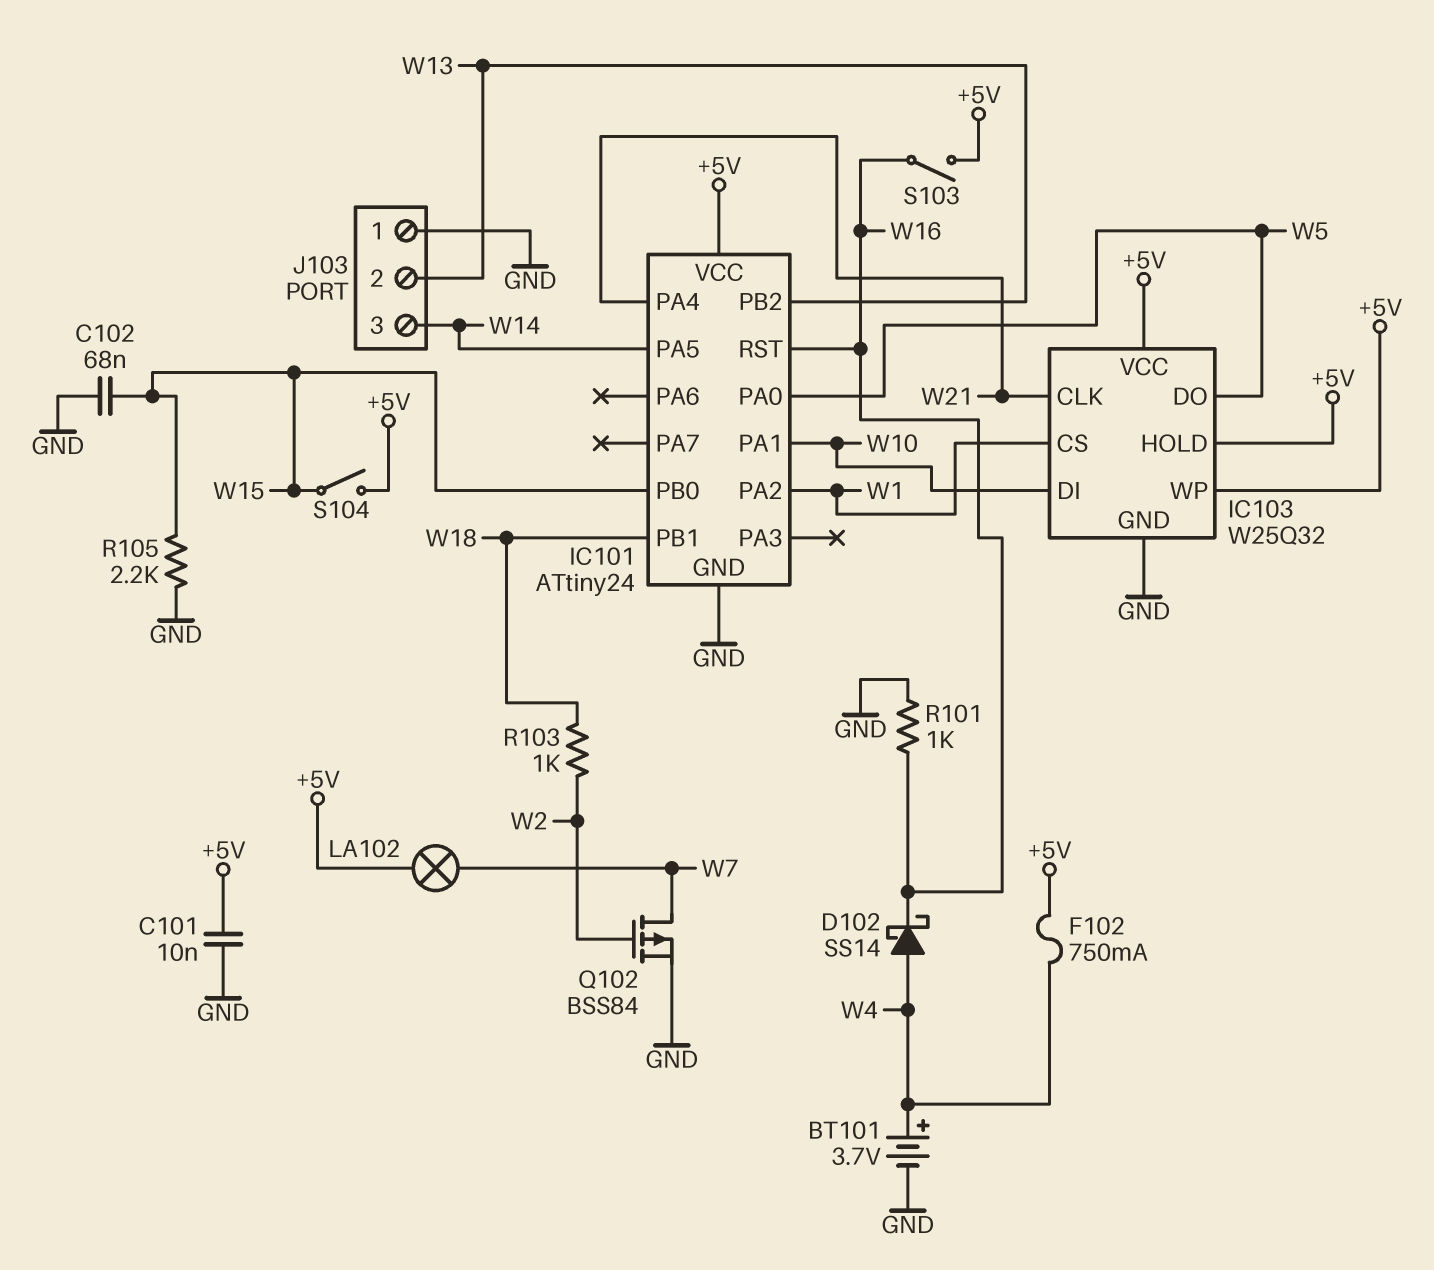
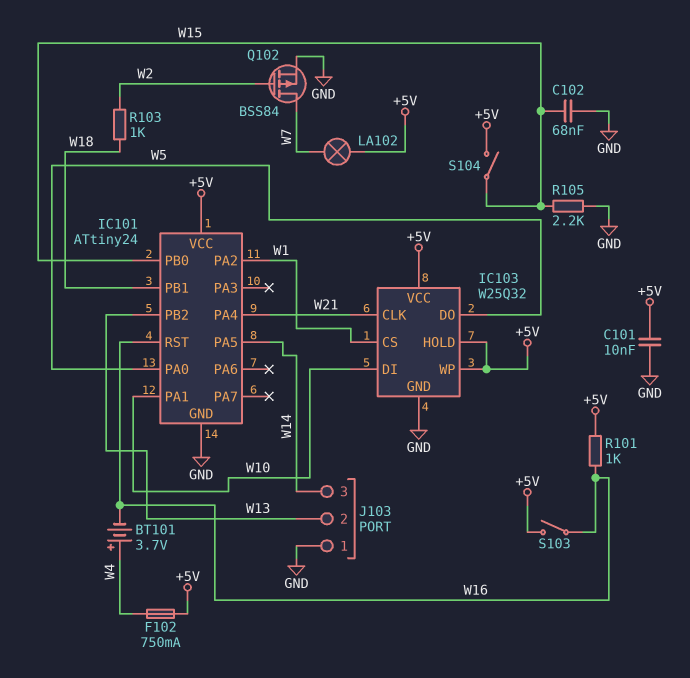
BT101: 3.7V (plus W4, minus GND) -> 3.7V (plus W4, minus W16)
D102: schottky SS14 (A W4, K W16) -> none
R101: 1k (GND, W16) -> 1k (+5V, W16)

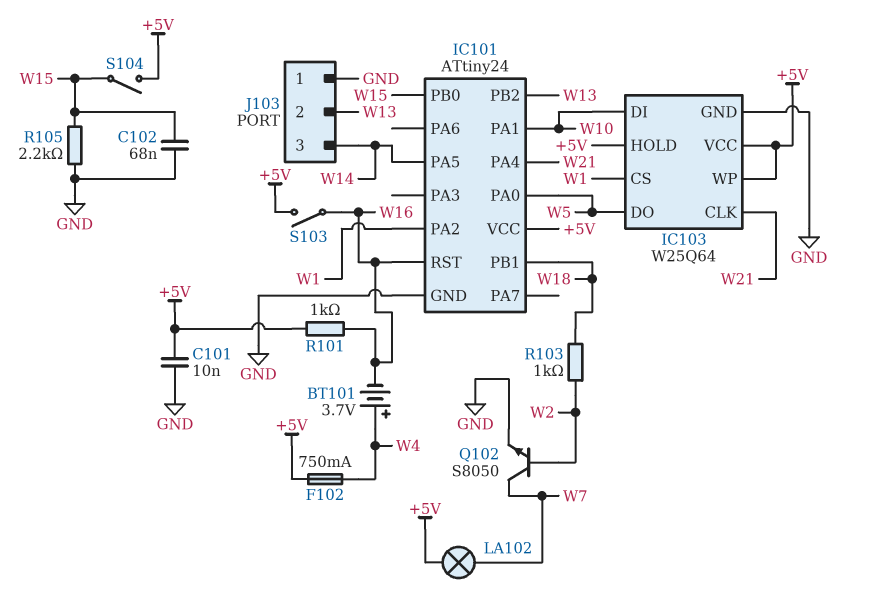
IC103: W25Q32 -> W25Q64
Q102: PMOS BSS84 (G W2, D W7, S GND) -> NPN S8050 (B W2, C W7, E GND)

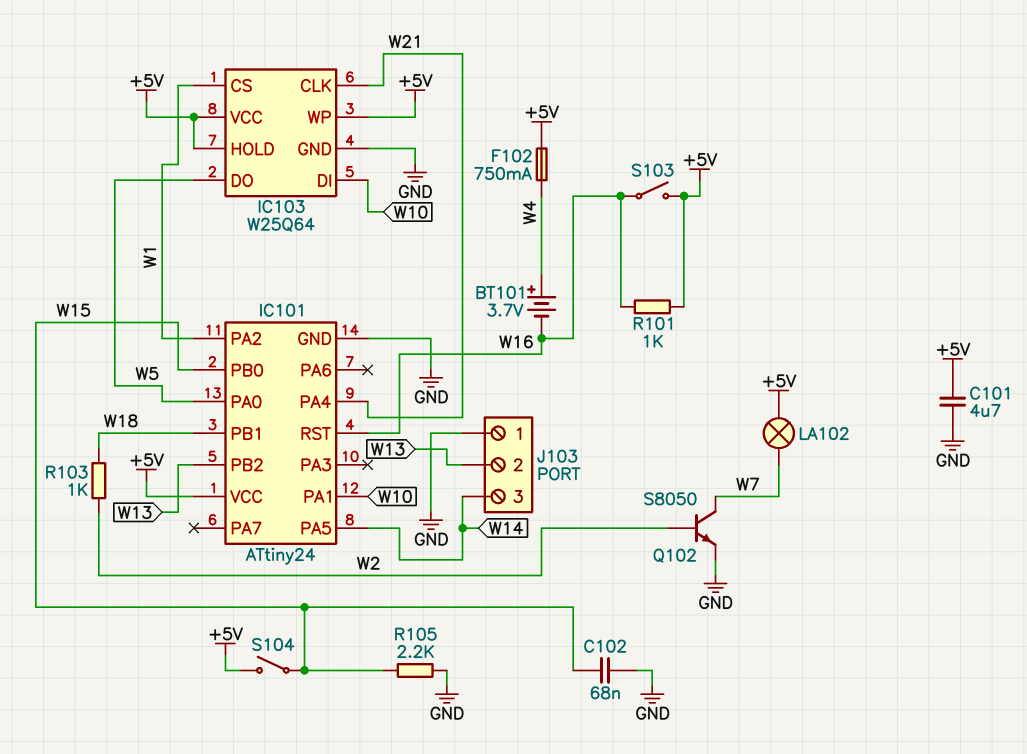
C101: 10nF (+5V, GND) -> 4.7uF (+5V, GND)

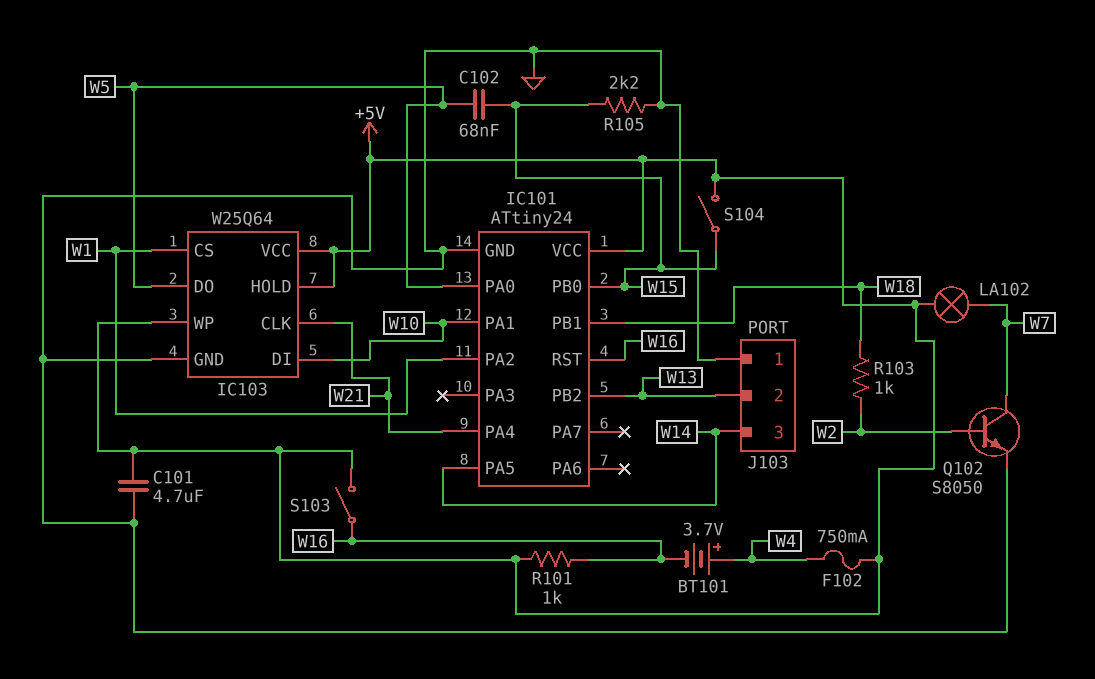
C102: 68nF (GND, W15) -> 68nF (W5, W15)

